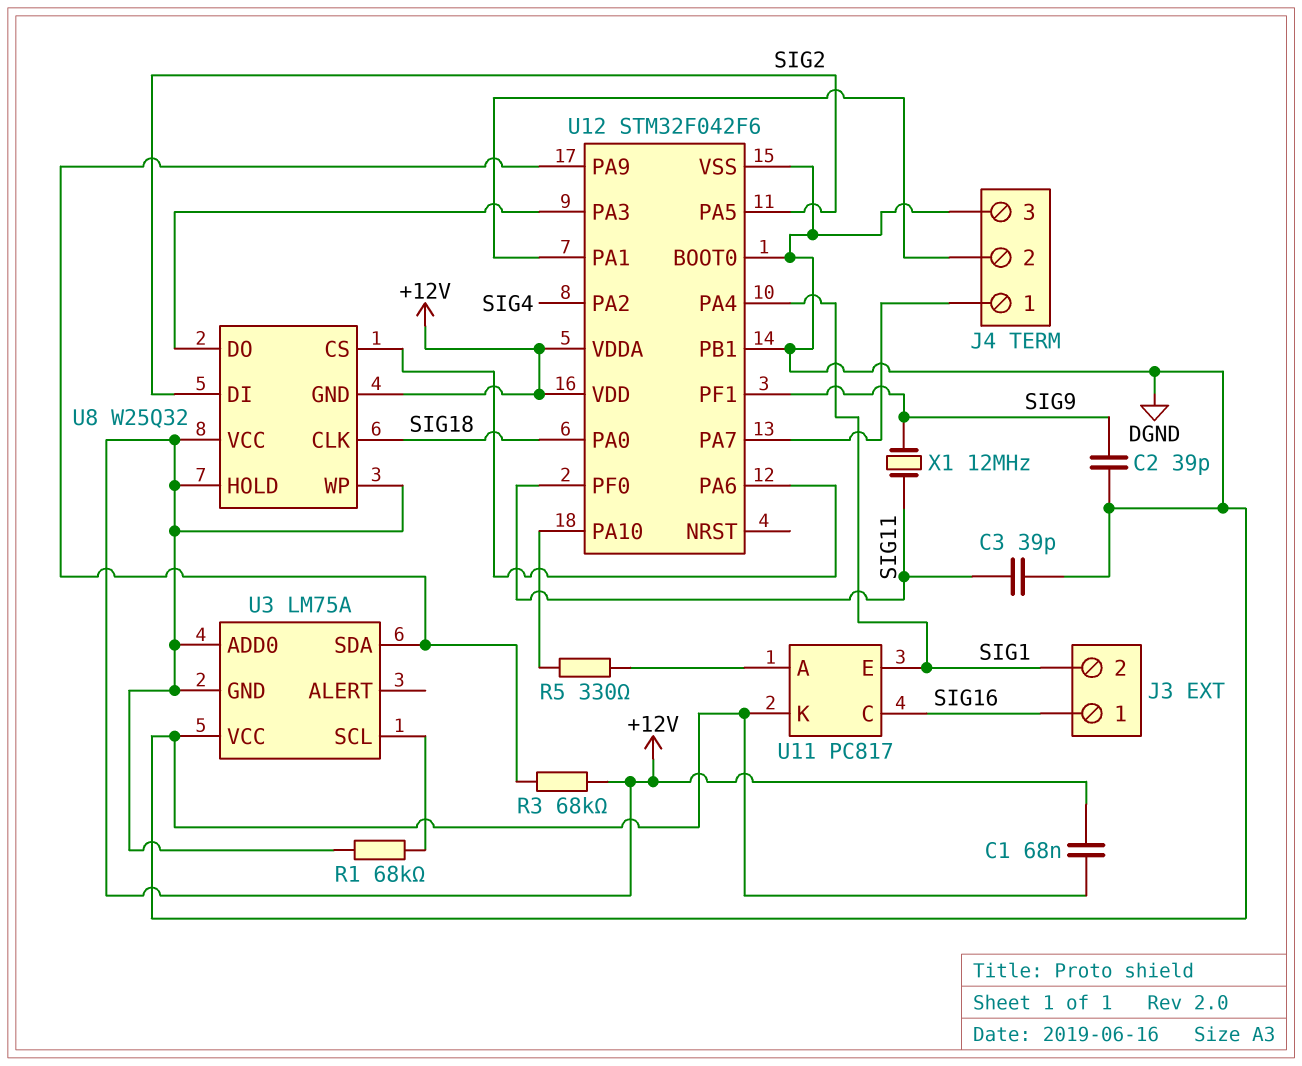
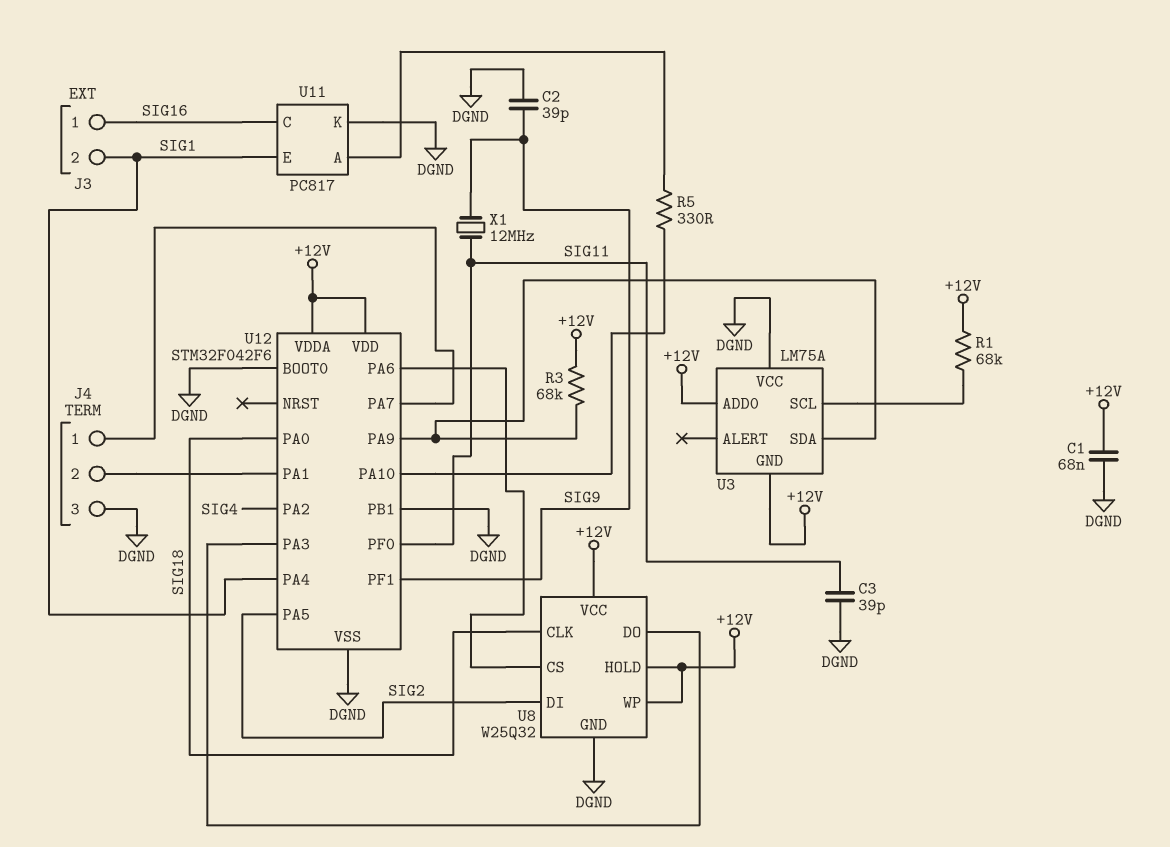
U8 pin GND: +12V -> DGND

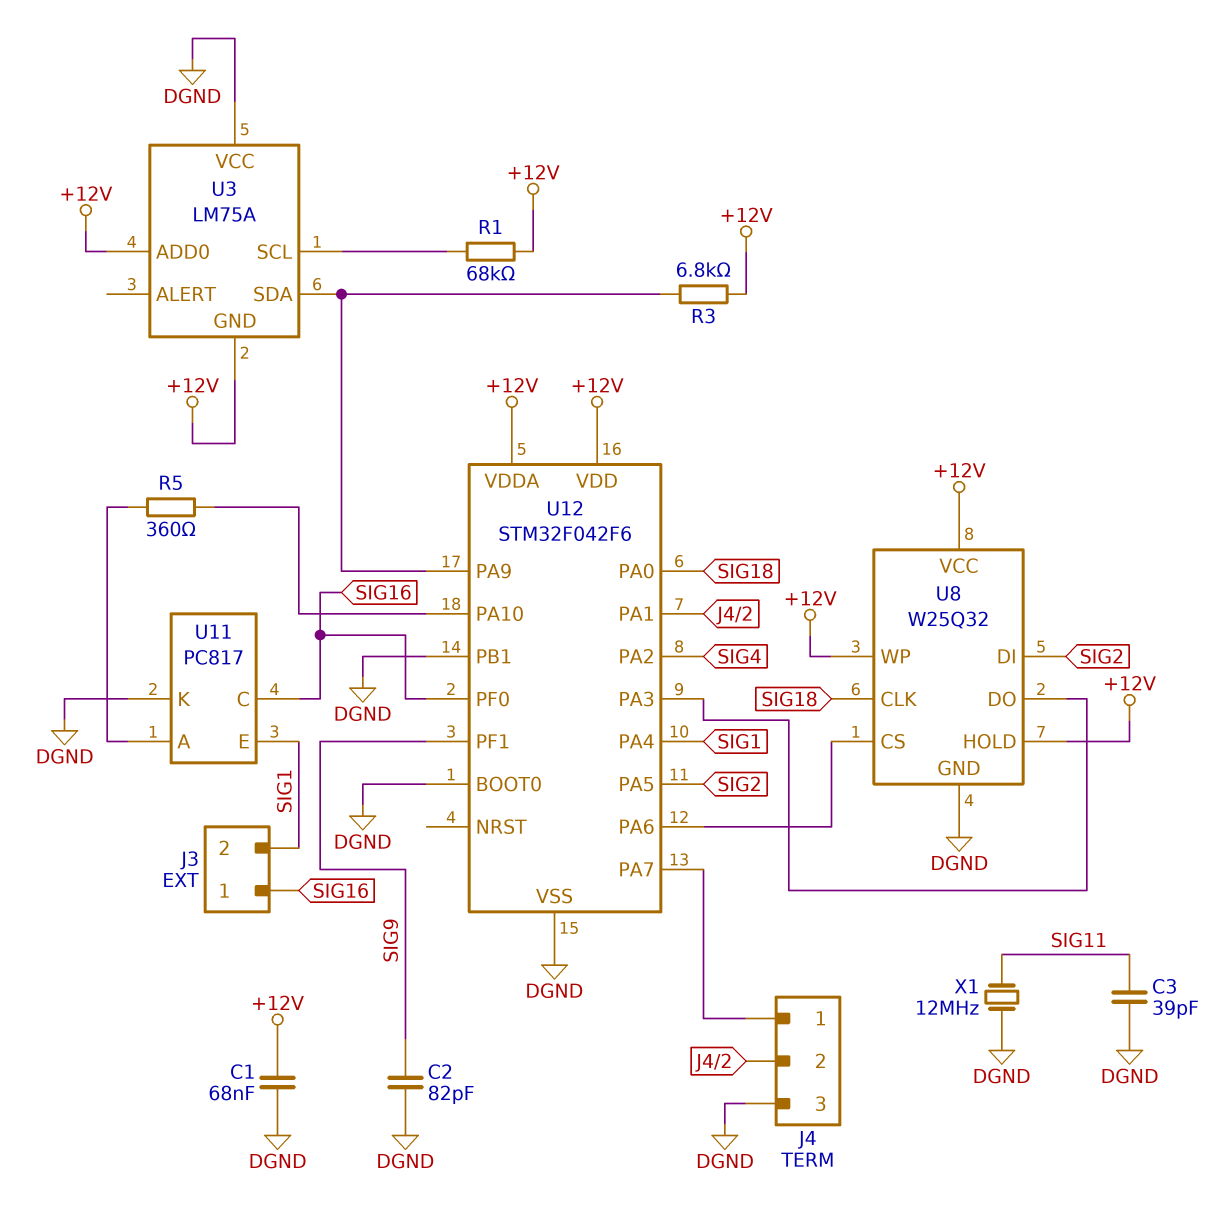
C2: 39pF (DGND, SIG9) -> 82pF (DGND, SIG9)
R3: 68k (+12V, U3/SDA) -> 6.8k (+12V, U3/SDA)
R5: 330 (U11/A, U12/PA10) -> 360 (U11/A, U12/PA10)
U12 pin PF0: SIG11 -> SIG16
X1: 12MHz (SIG9, SIG11) -> 12MHz (DGND, SIG11)

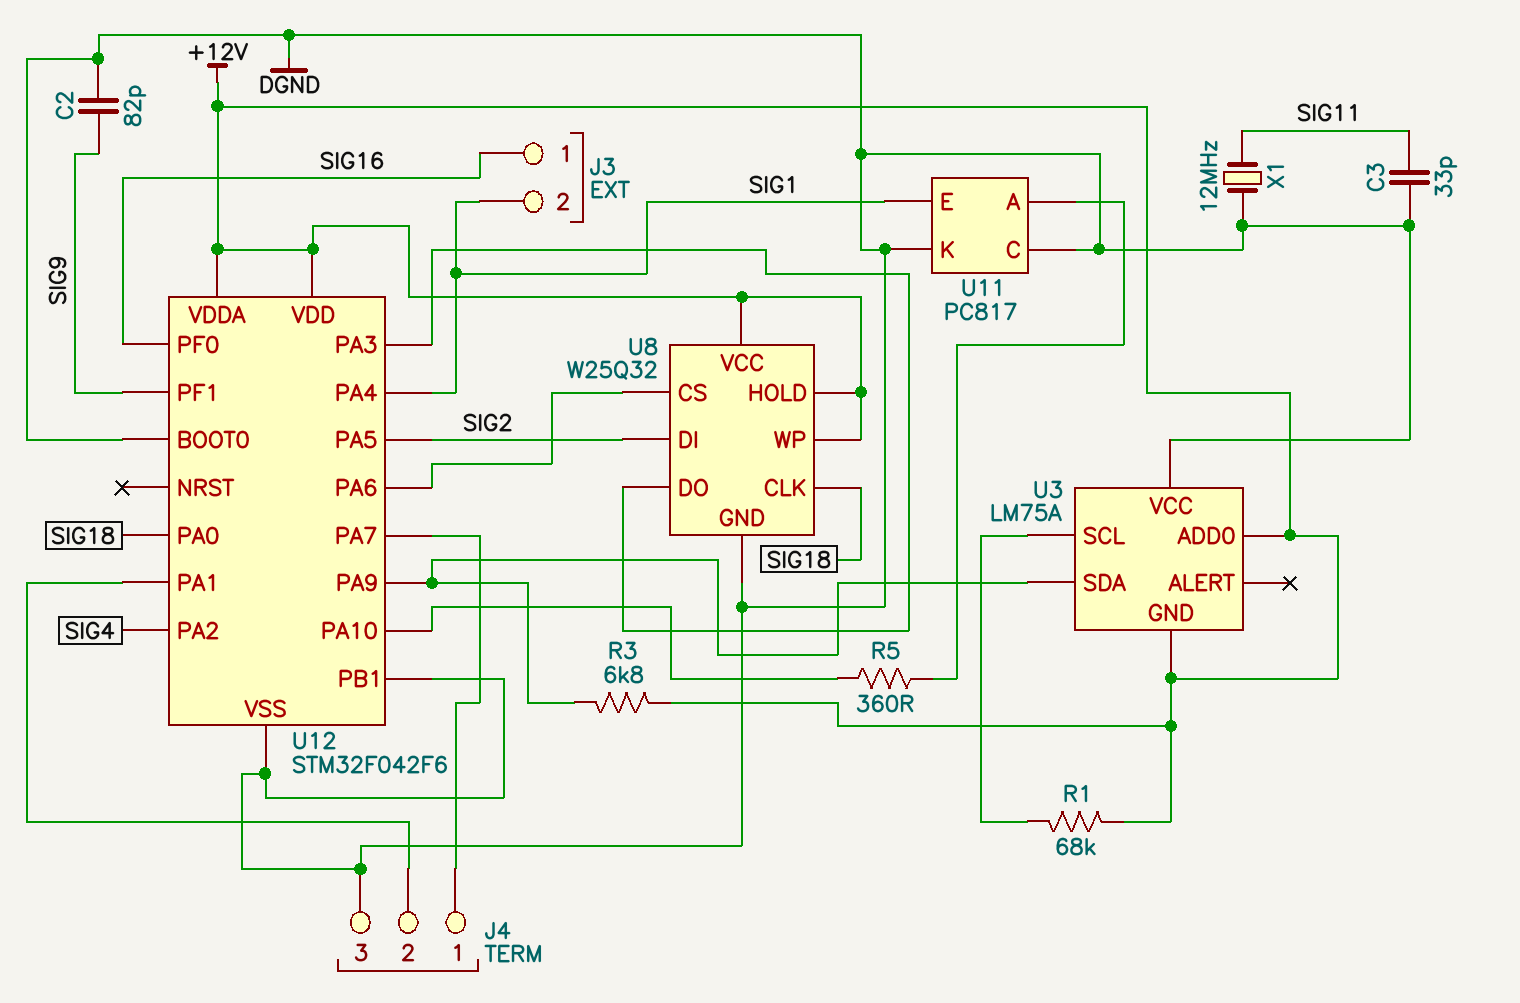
C1: 68nF (+12V, DGND) -> none
C3: 39pF (DGND, SIG11) -> 33pF (DGND, SIG11)
U11 pin C: SIG16 -> DGND

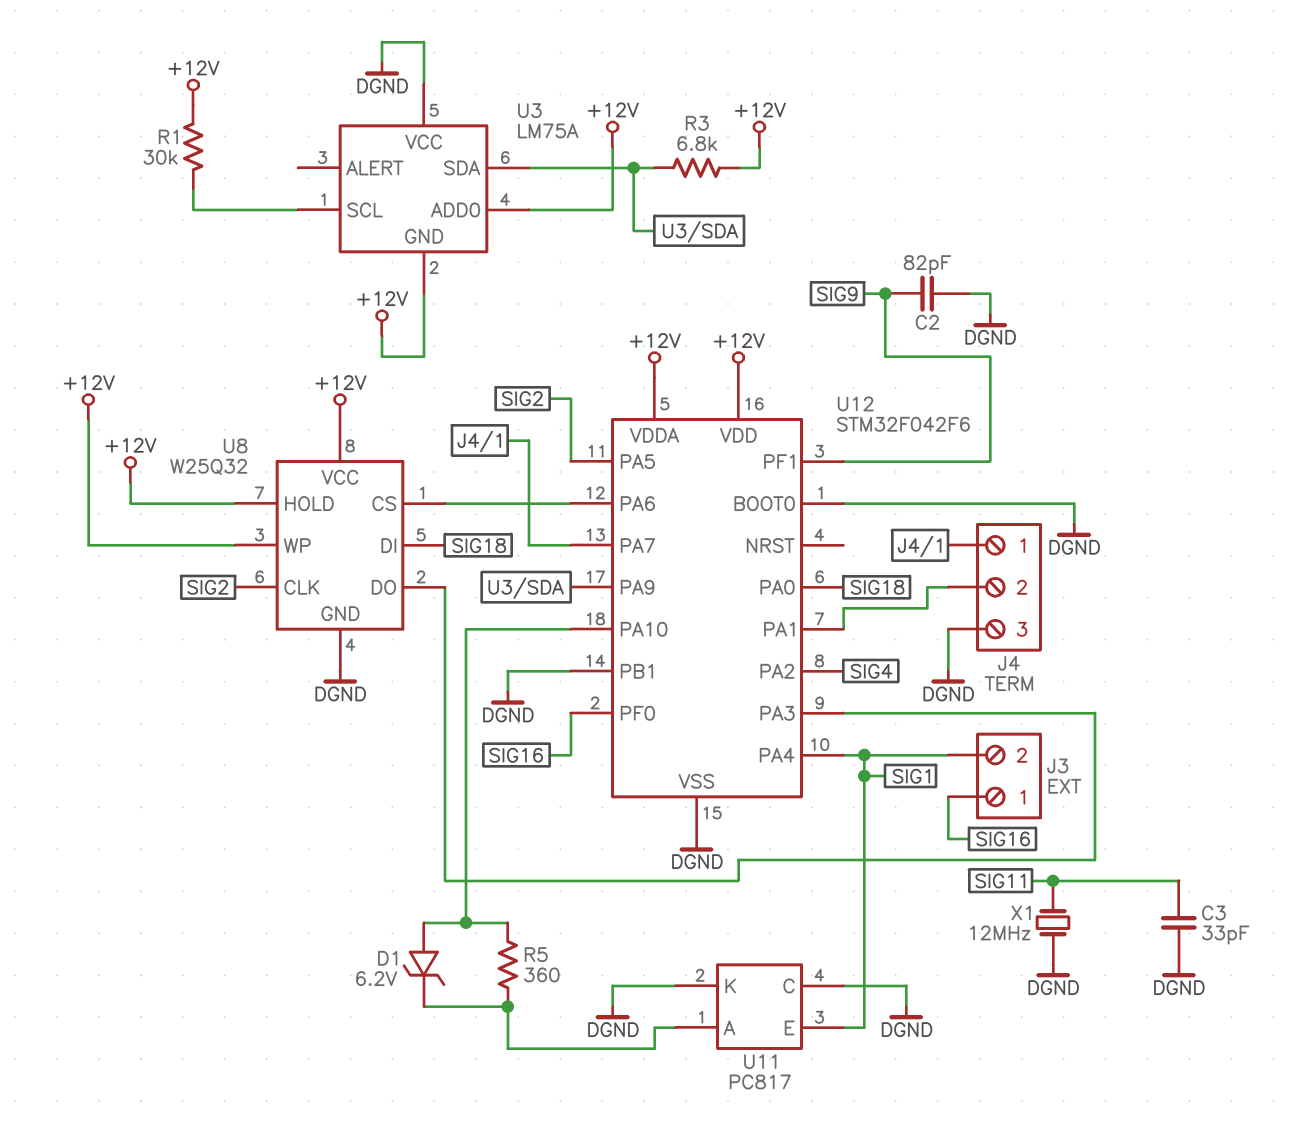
D1: none -> zener 6.2V (A U12/PA10, K U11/A)
R1: 68k (+12V, U3/SCL) -> 30k (+12V, U3/SCL)
U8 pin CLK: SIG18 -> SIG2
U8 pin DI: SIG2 -> SIG18

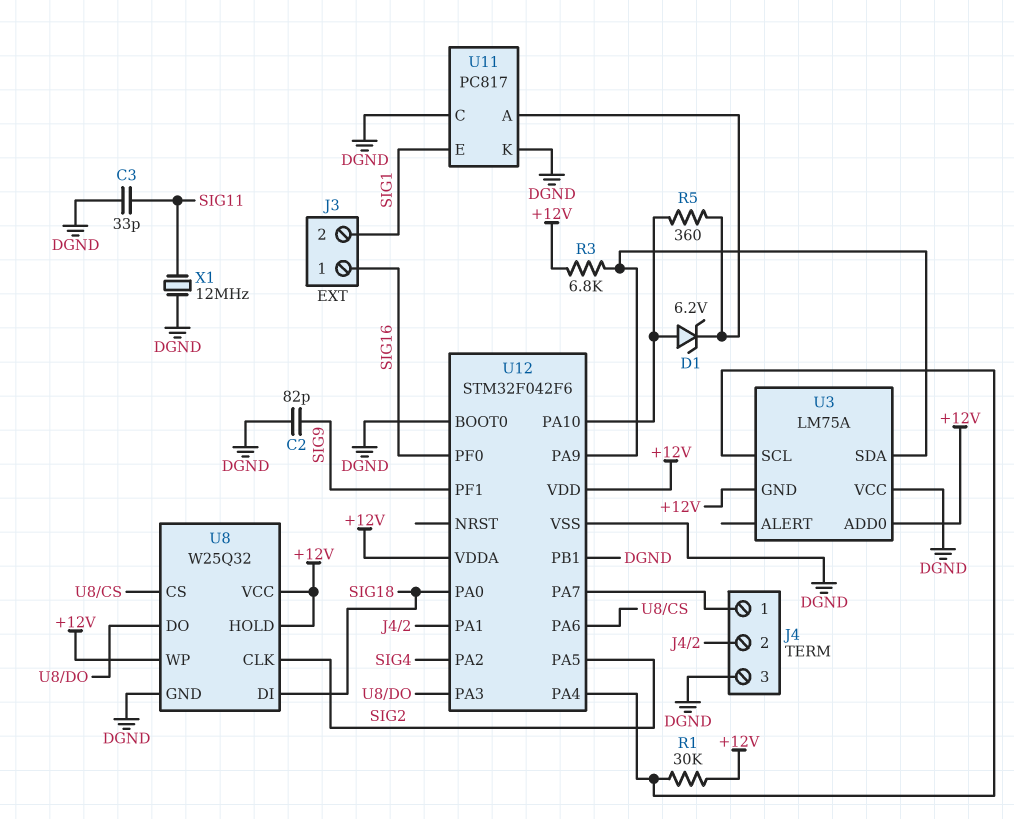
U12 pin PA4: SIG1 -> U3/SCL

